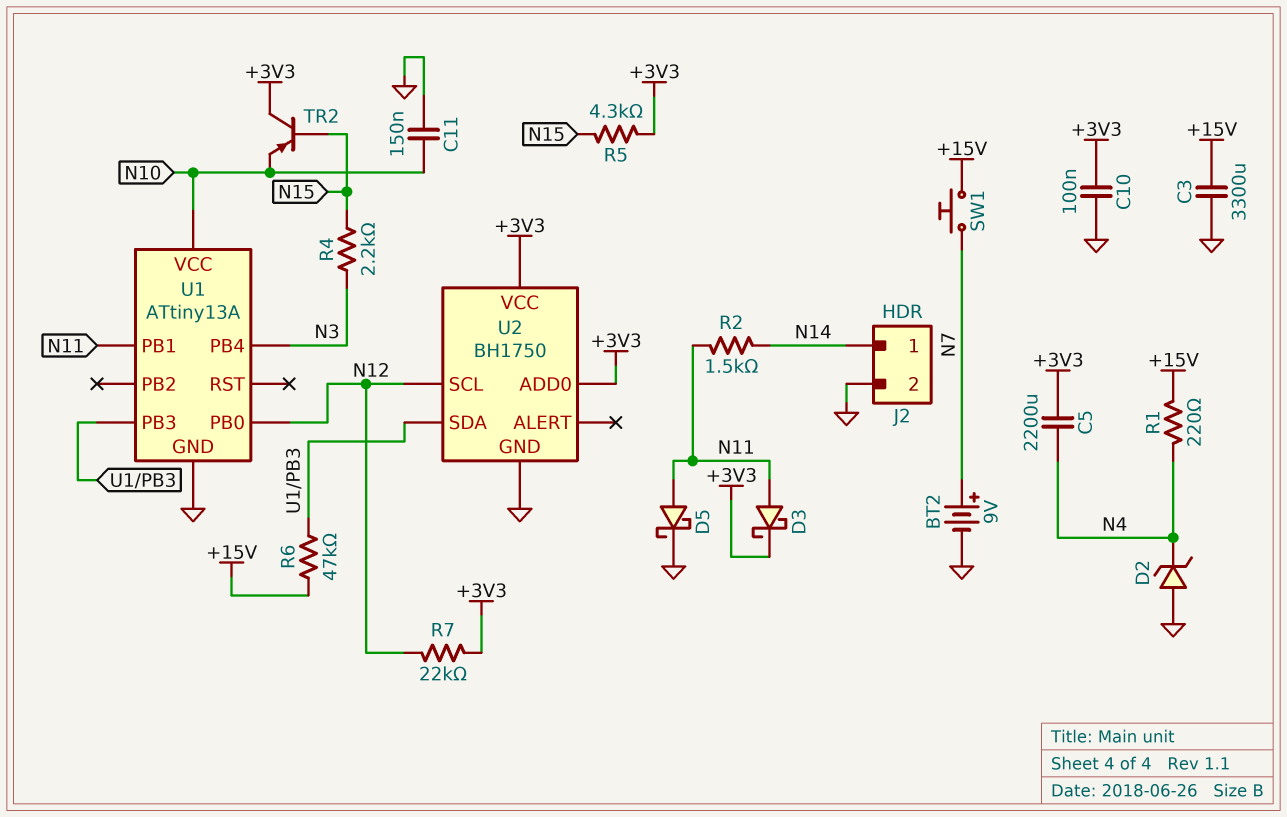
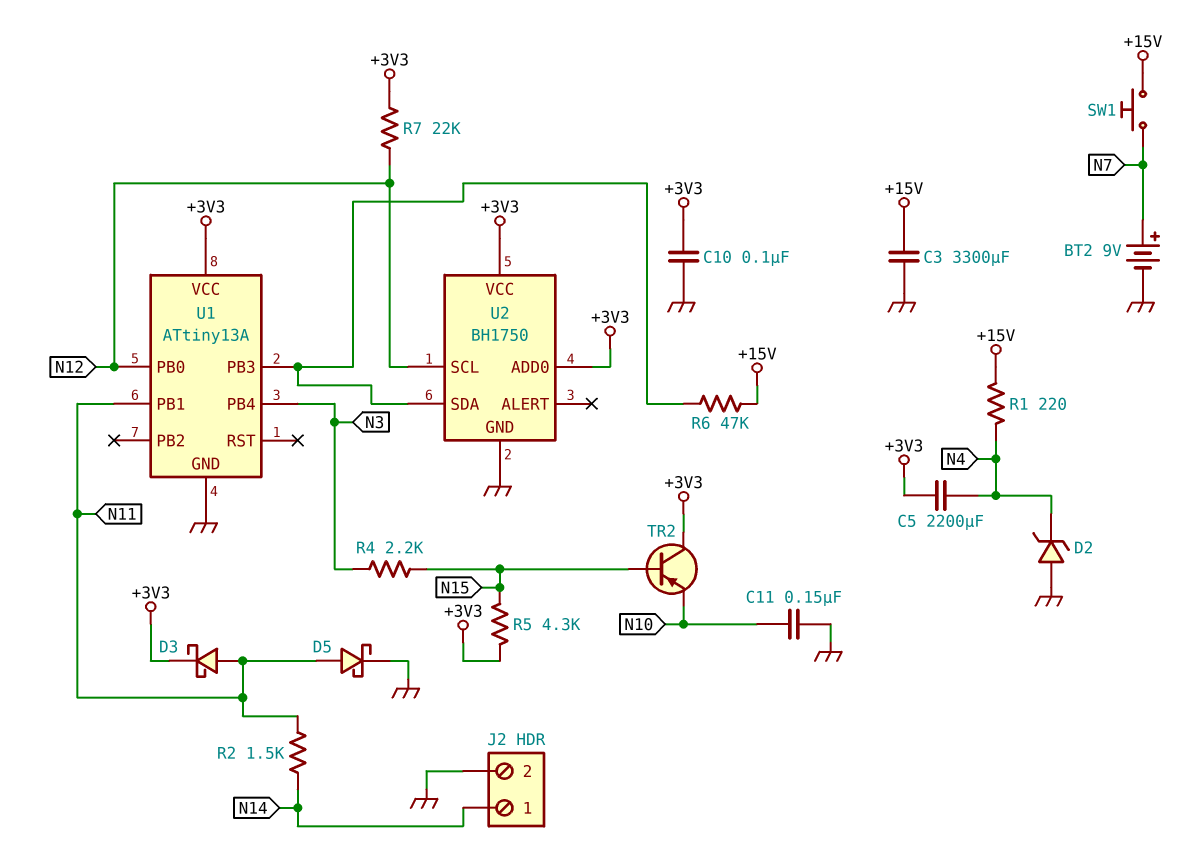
U1 pin VCC: N10 -> +3V3

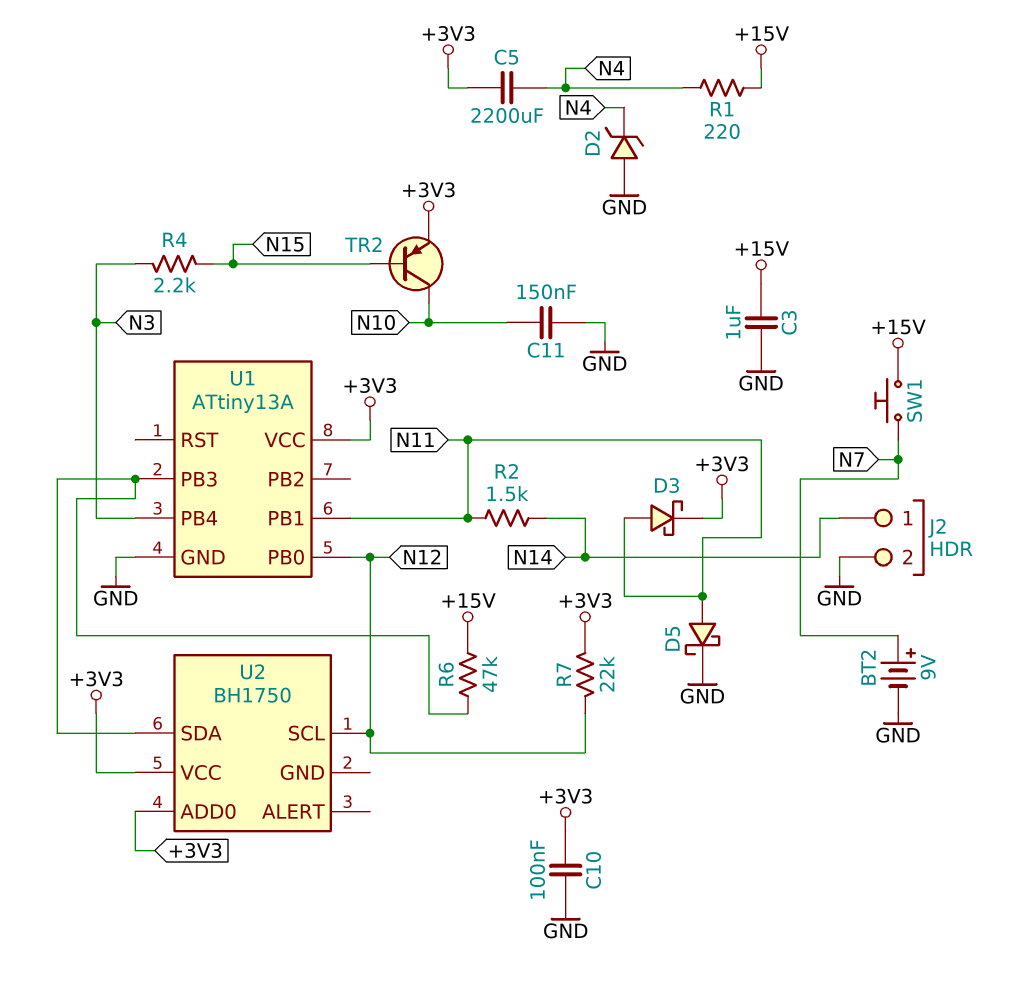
C3: 3300uF (+15V, GND) -> 1uF (+15V, GND)
R5: 4.3k (+3V3, N15) -> none
TR2: PNP (B N15, C +3V3, E N10) -> PNP (B N15, C N10, E +3V3)
U2 pin GND: GND -> none

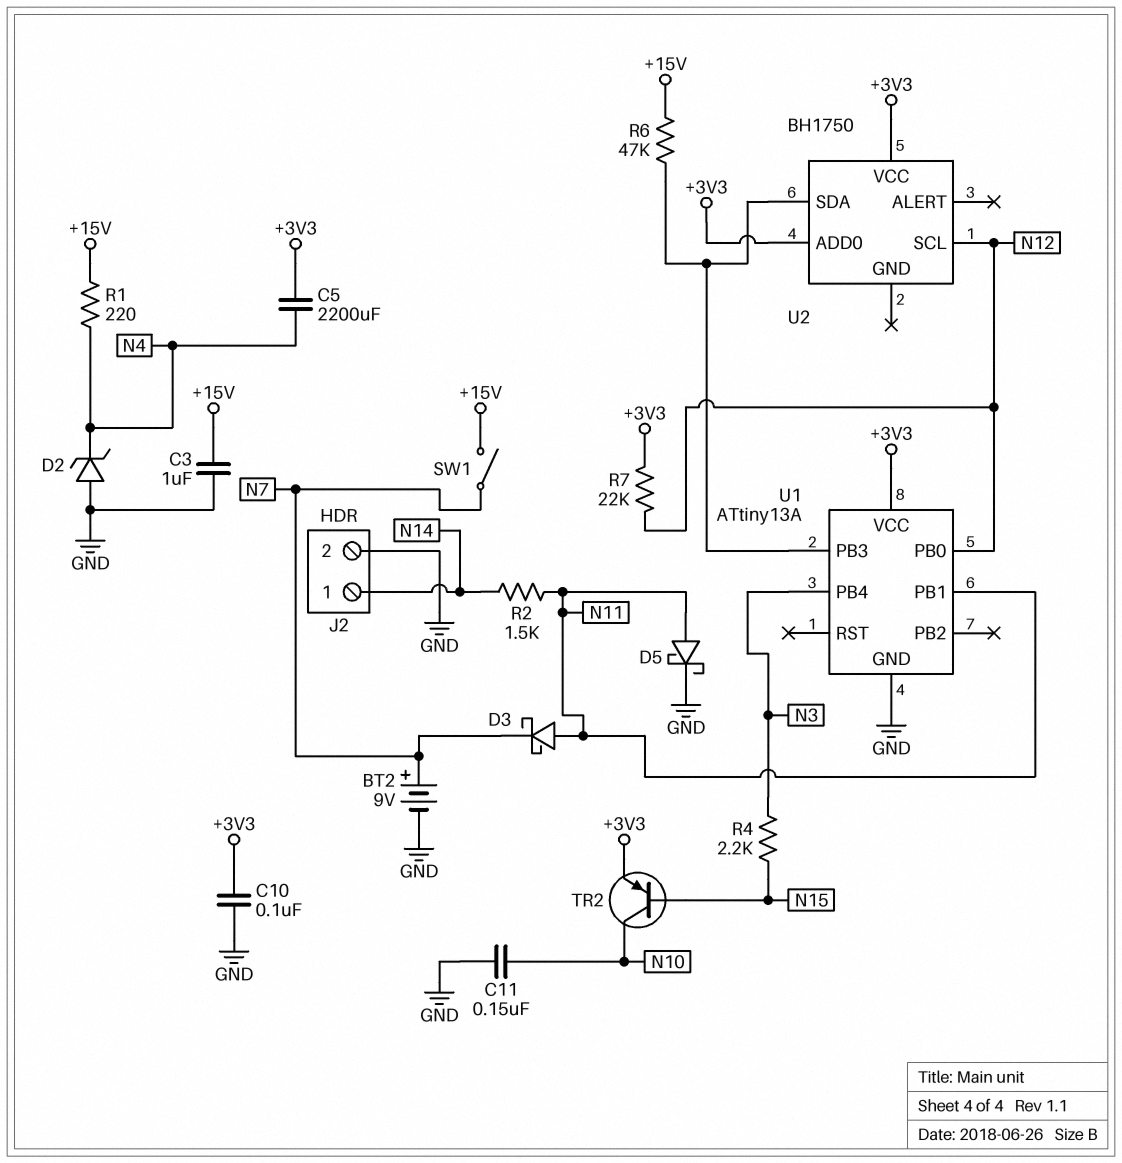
D3: schottky (A N11, K +3V3) -> schottky (A N11, K N7)
SW1: button (+15V, N7) -> switch (+15V, N7)

